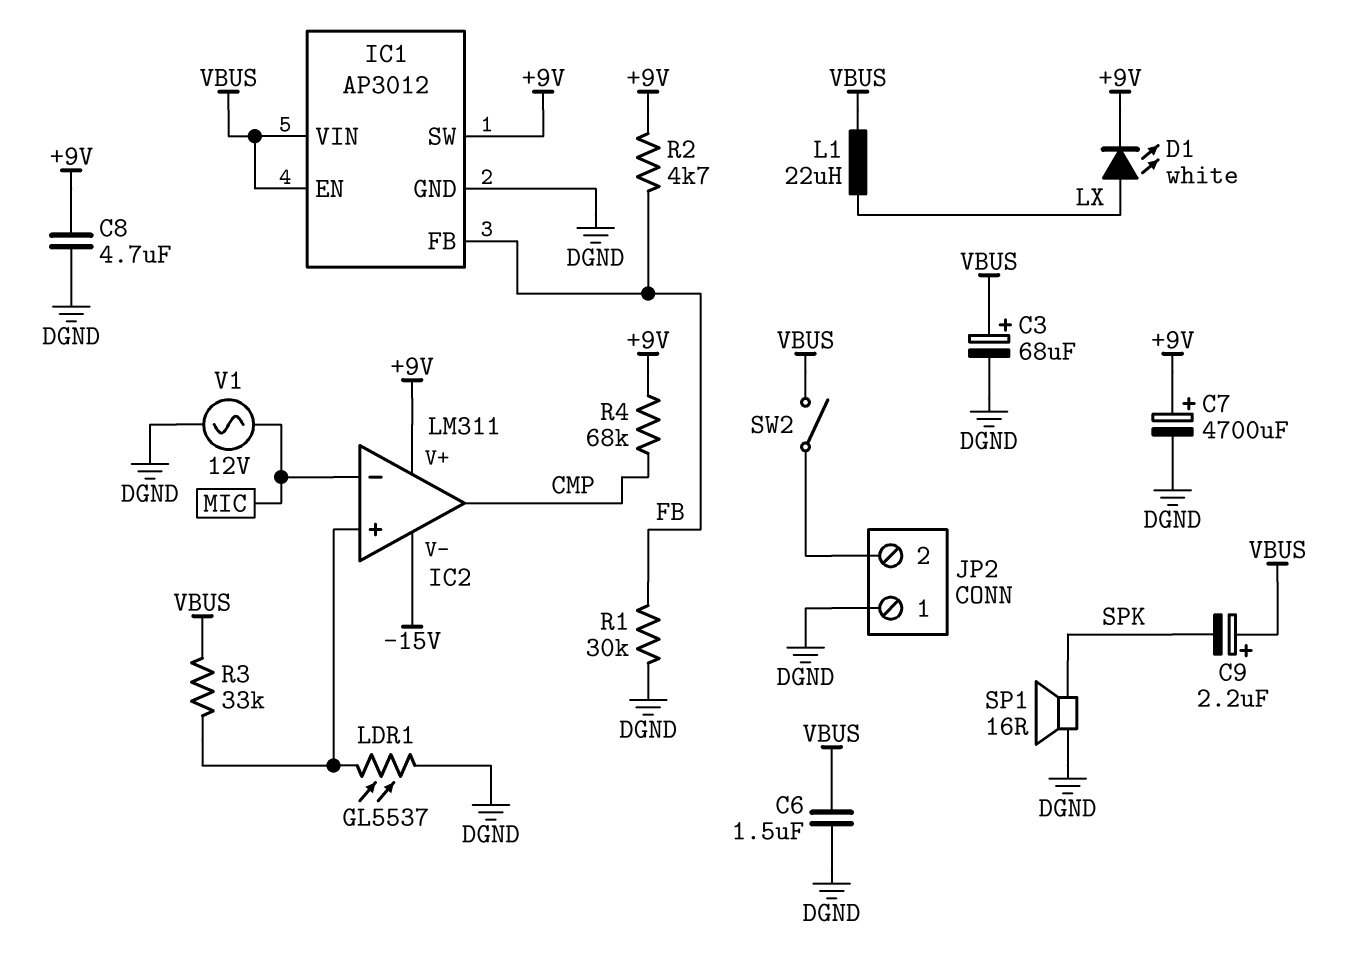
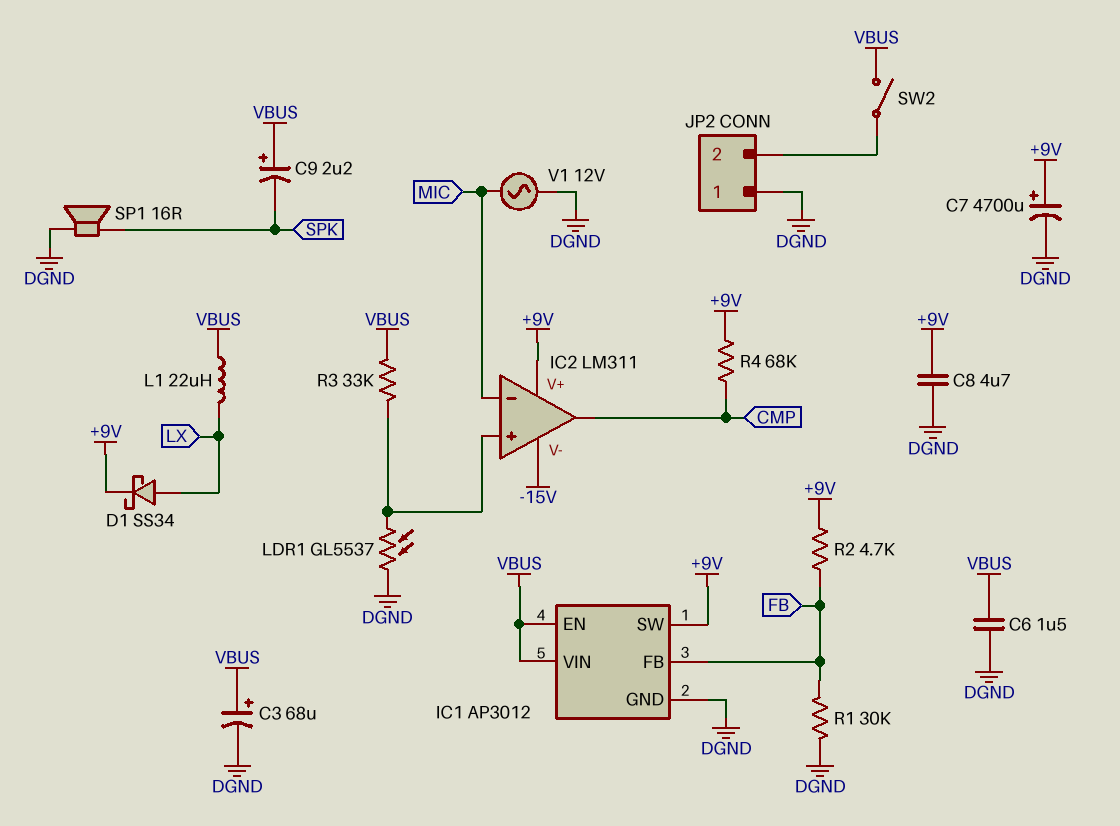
D1: LED white (A LX, K +9V) -> schottky SS34 (A LX, K +9V)

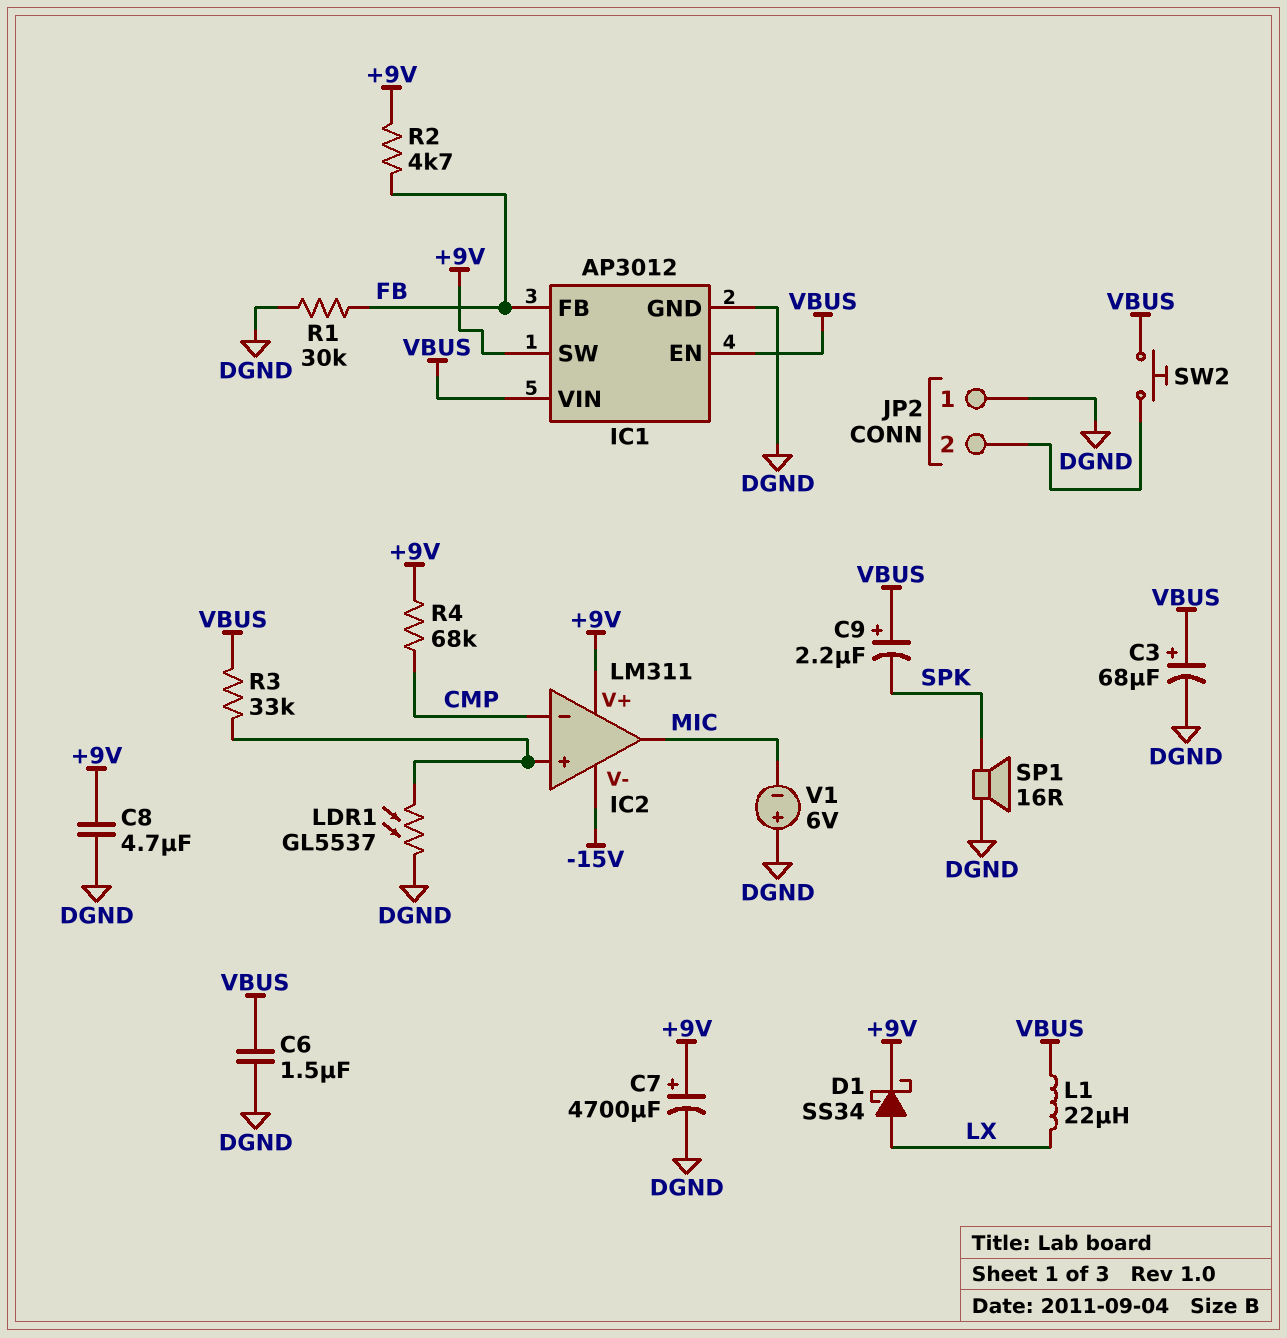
IC2 pin in-: MIC -> CMP
IC2 pin out: CMP -> MIC
SW2: switch (JP2/2, VBUS) -> button (JP2/2, VBUS)
V1: AC 12V (DGND, MIC) -> 6V (plus DGND, minus MIC)

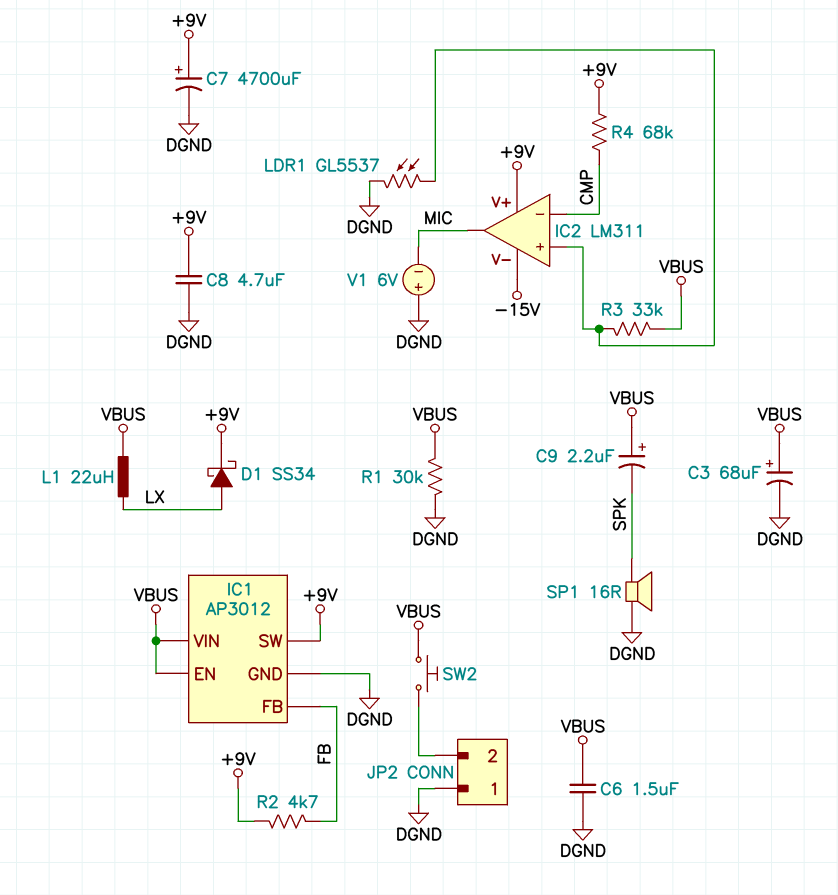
R1: 30k (DGND, FB) -> 30k (DGND, VBUS)

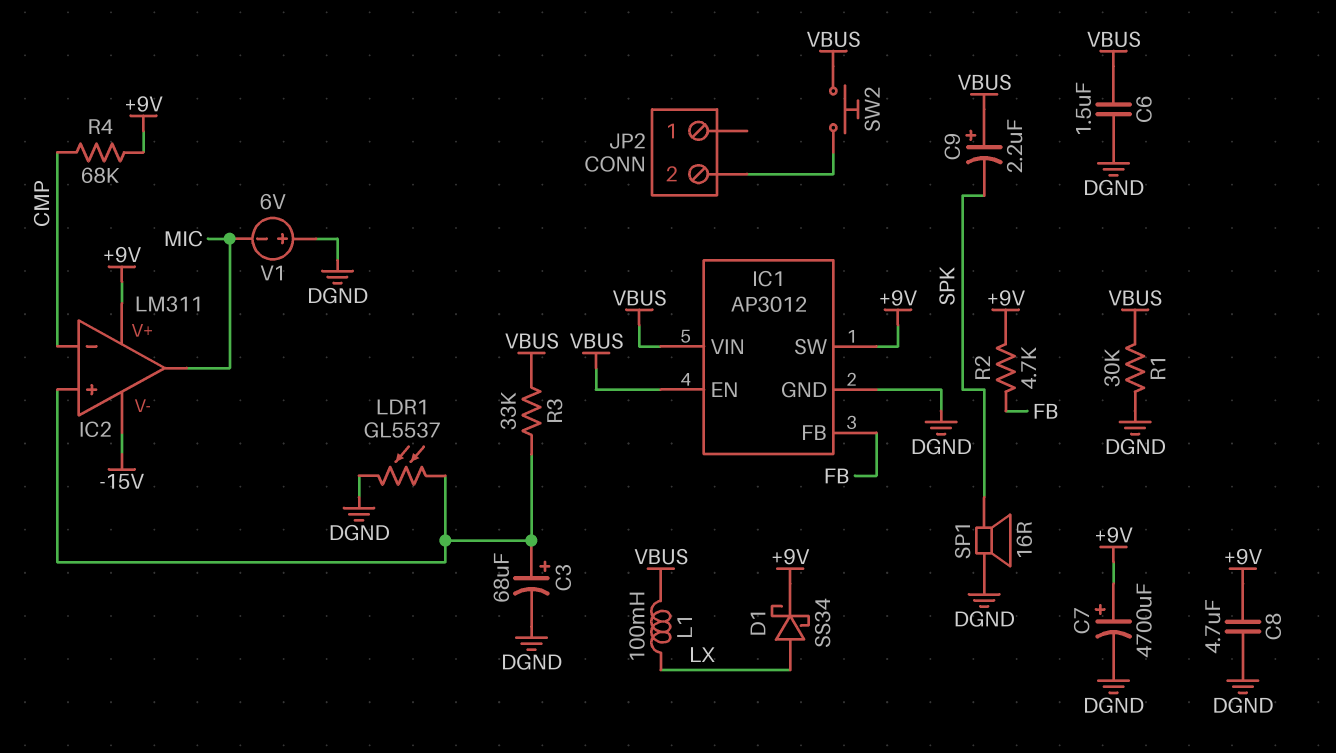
C3: 68uF (plus VBUS, minus DGND) -> 68uF (plus IC2/in+, minus DGND)
JP2 pin 1: DGND -> none
L1: 22uH (LX, VBUS) -> 100mH (LX, VBUS)

